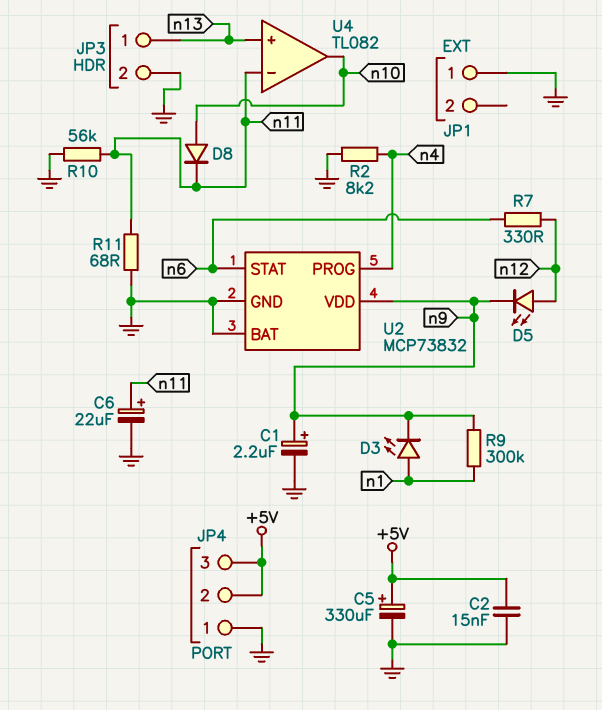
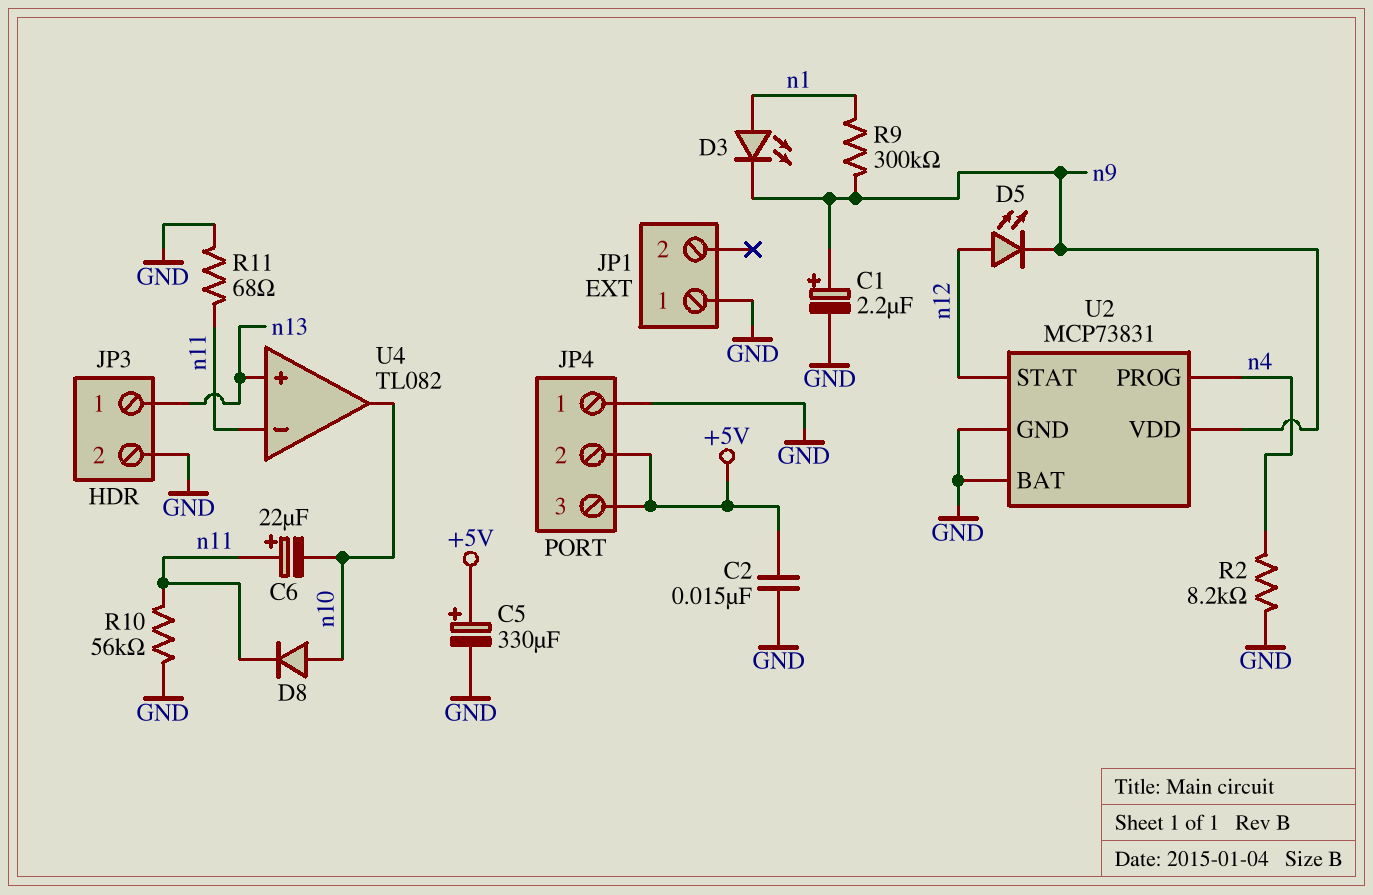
C6: 22uF (plus n11, minus GND) -> 22uF (plus n11, minus n10)
R7: 330 (n6, n12) -> none
U2: MCP73832 -> MCP73831
U2 pin STAT: n6 -> n12

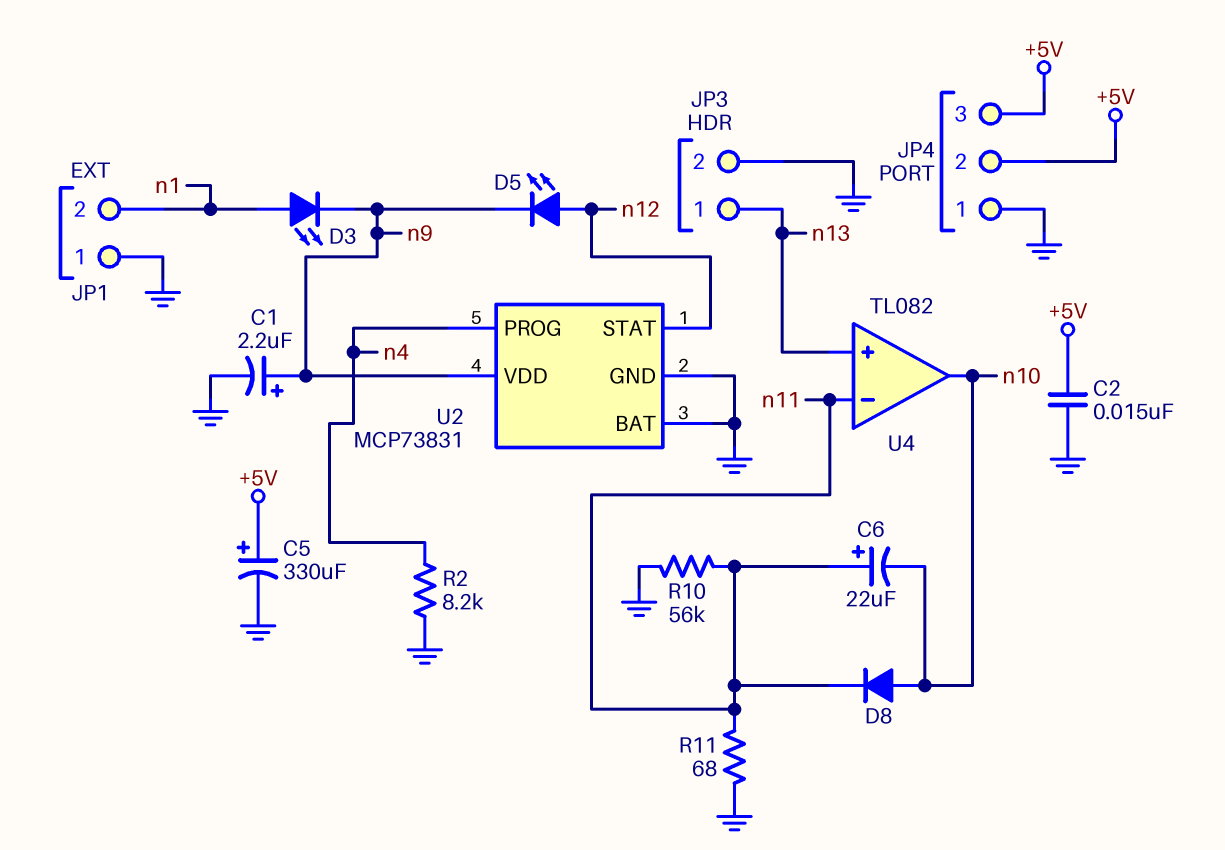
JP1 pin 2: none -> n1
R9: 300k (n1, n9) -> none

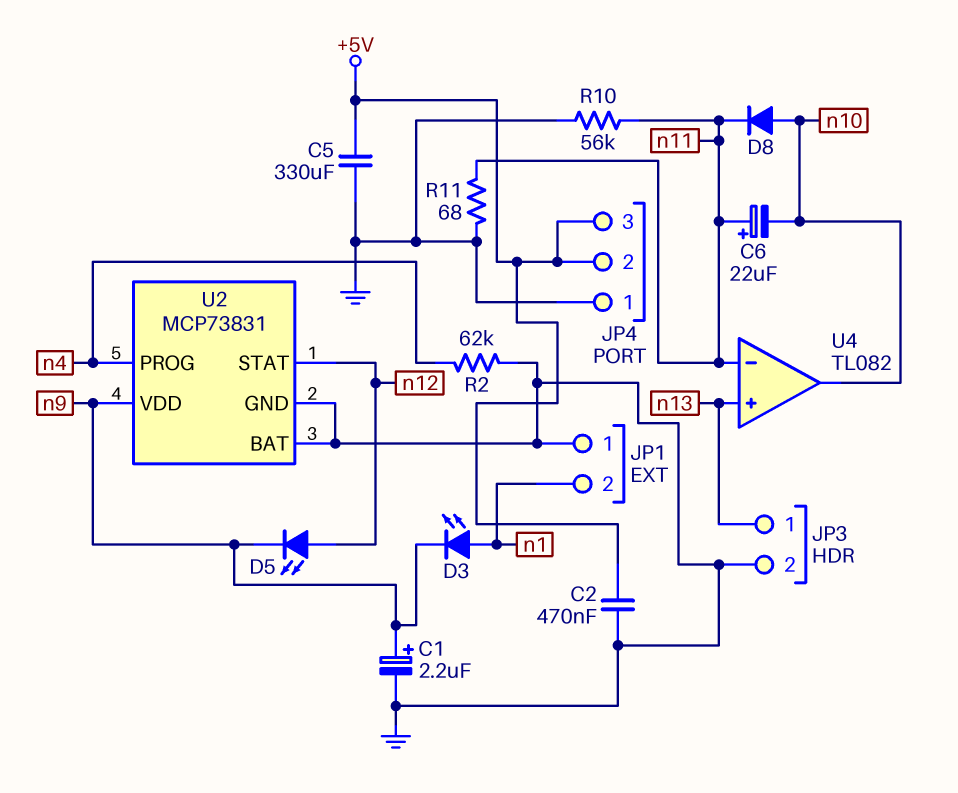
C2: 15nF (+5V, GND) -> 470nF (+5V, GND)
C5: 330uF (plus +5V, minus GND) -> 330uF (+5V, GND)
R2: 8.2k (GND, n4) -> 62k (GND, n4)

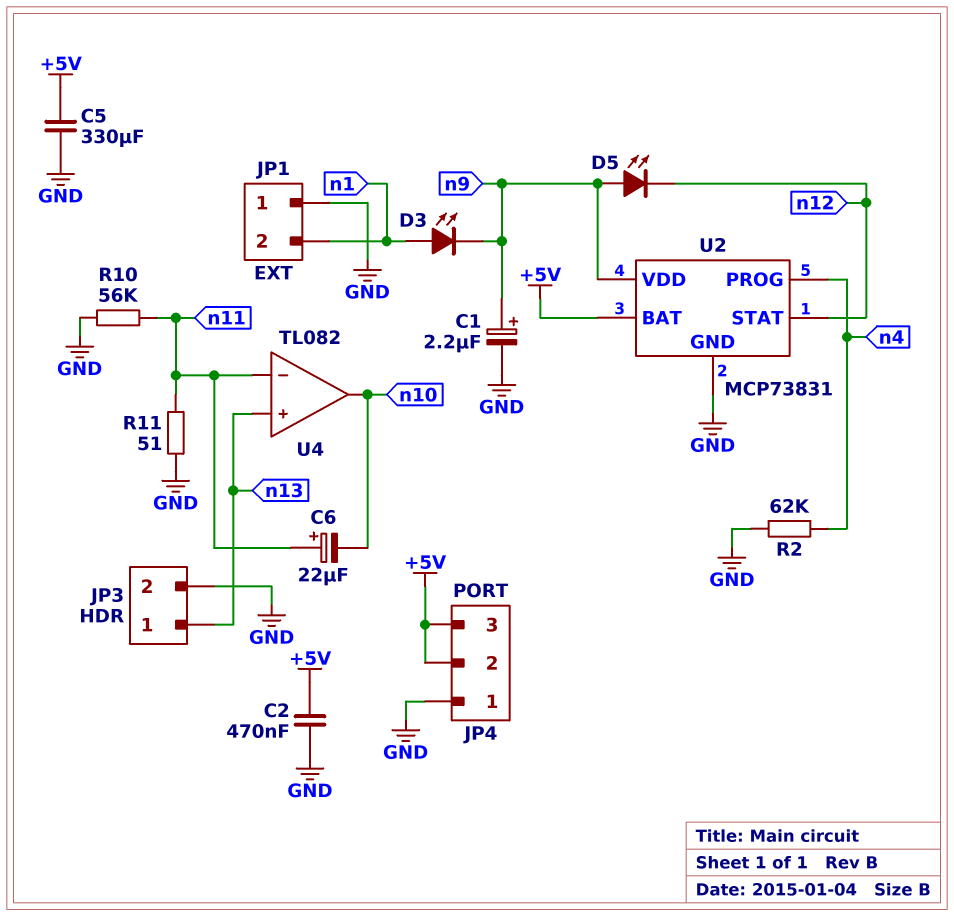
D5: LED (A n12, K n9) -> LED (A n9, K n12)
D8: diode (A n10, K n11) -> none
R11: 68 (GND, n11) -> 51 (GND, n11)
U2 pin BAT: GND -> +5V

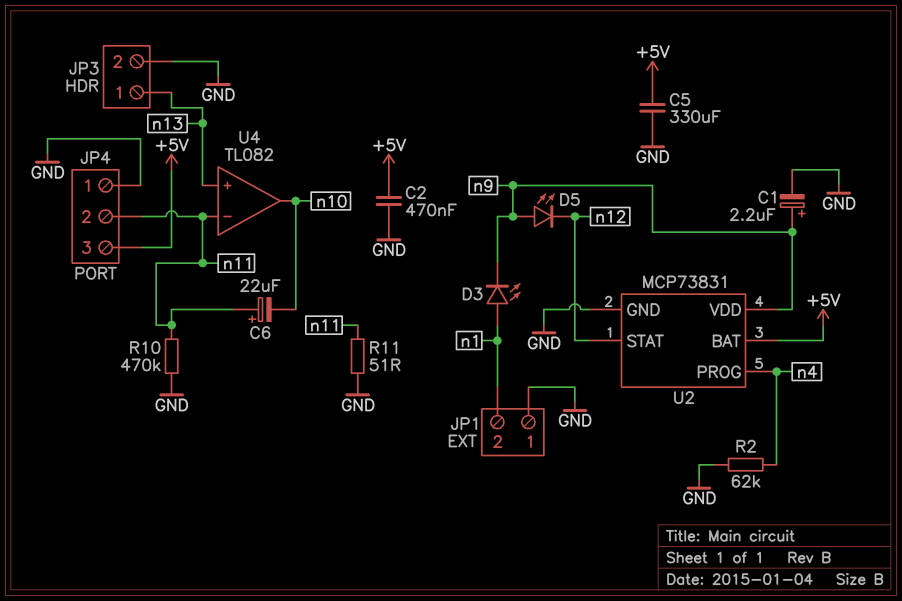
JP4 pin 2: +5V -> n11
R10: 56k (GND, n11) -> 470k (GND, n11)

